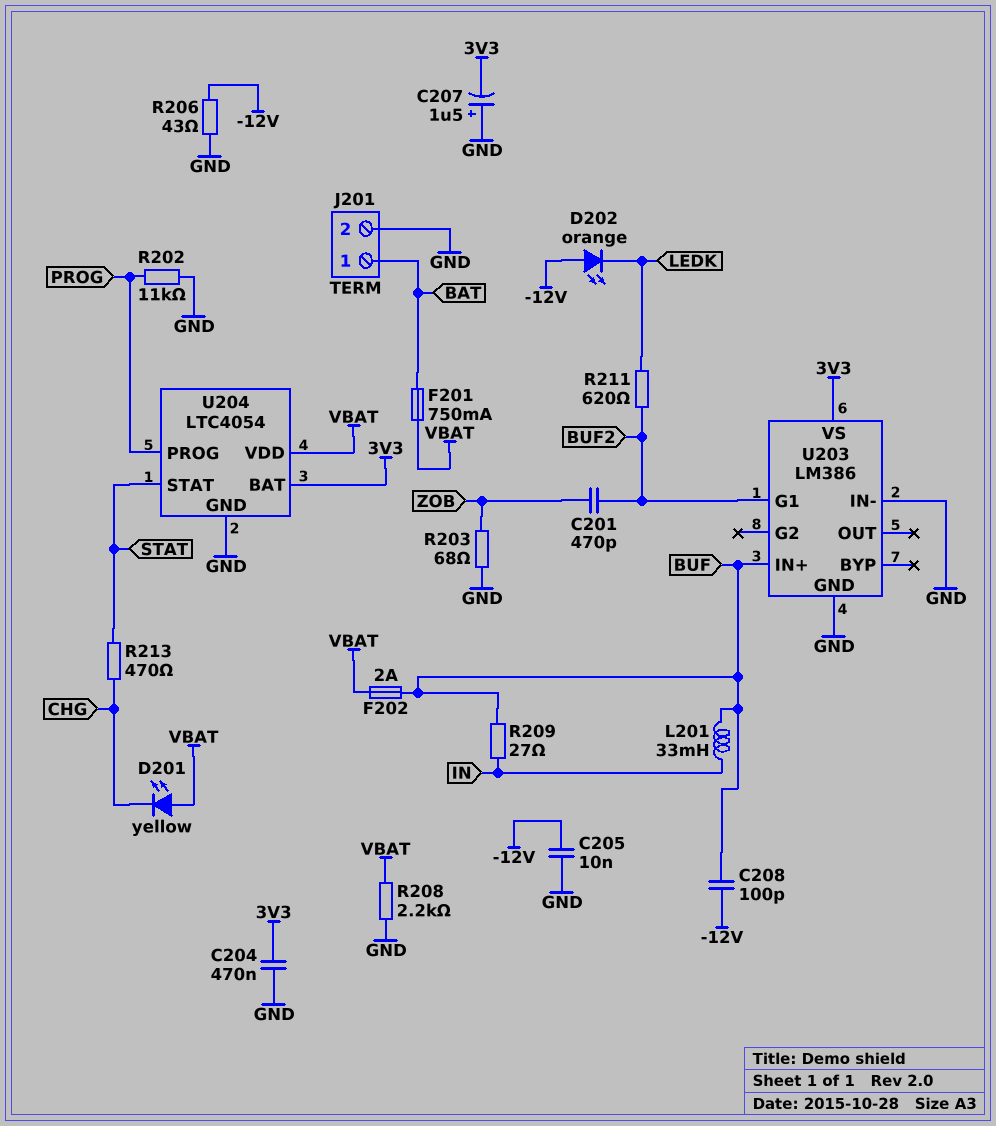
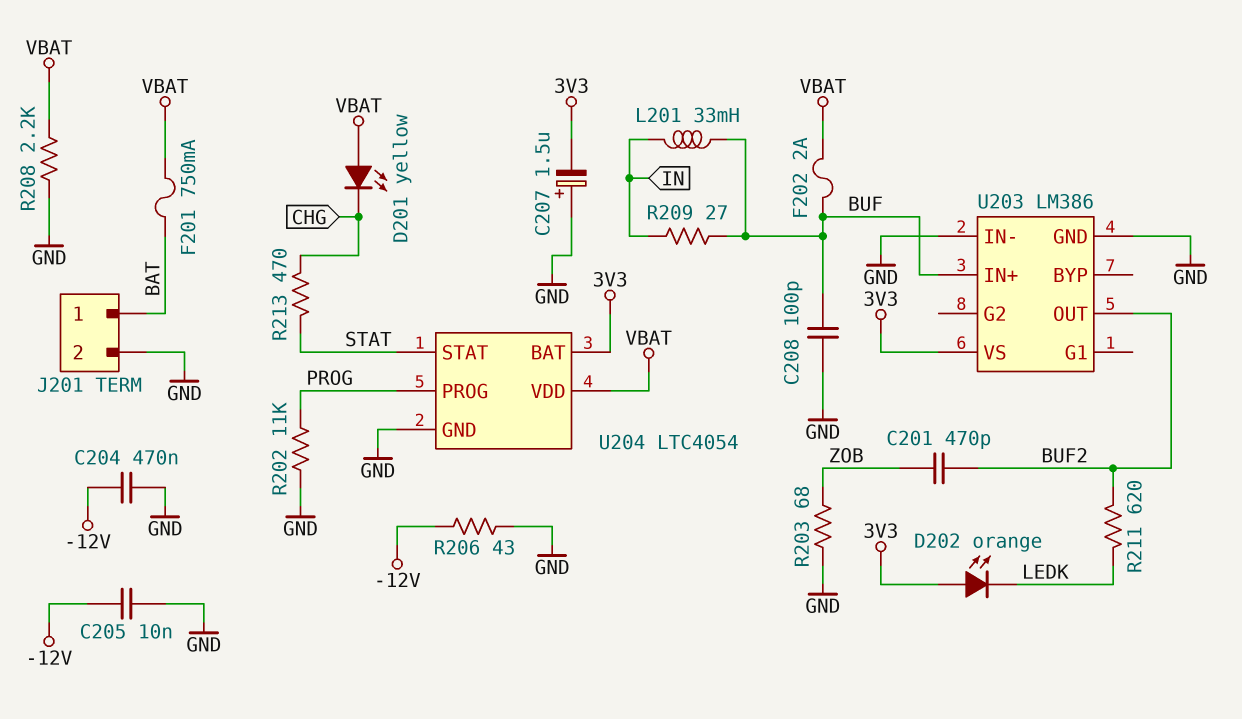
C204: 470nF (3V3, GND) -> 470nF (-12V, GND)
C208: 100pF (-12V, BUF) -> 100pF (BUF, GND)
D202: LED orange (A -12V, K LEDK) -> LED orange (A 3V3, K LEDK)
U203 pin G1: BUF2 -> none
U203 pin OUT: none -> BUF2

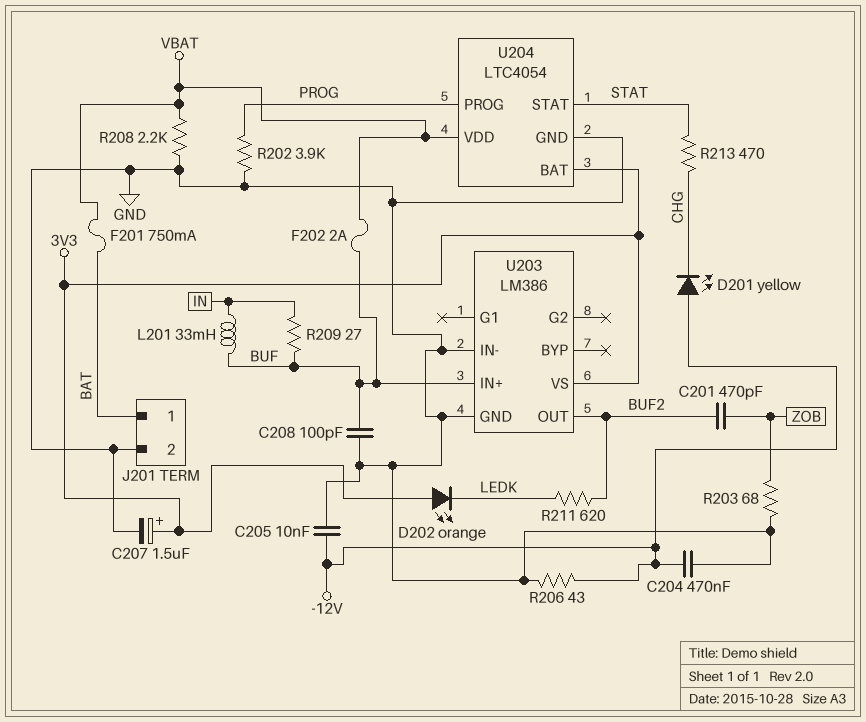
C207: 1.5uF (plus GND, minus 3V3) -> 1.5uF (plus 3V3, minus GND)
D201: LED yellow (A VBAT, K CHG) -> LED yellow (A -12V, K CHG)
R202: 11k (GND, PROG) -> 3.9k (GND, PROG)

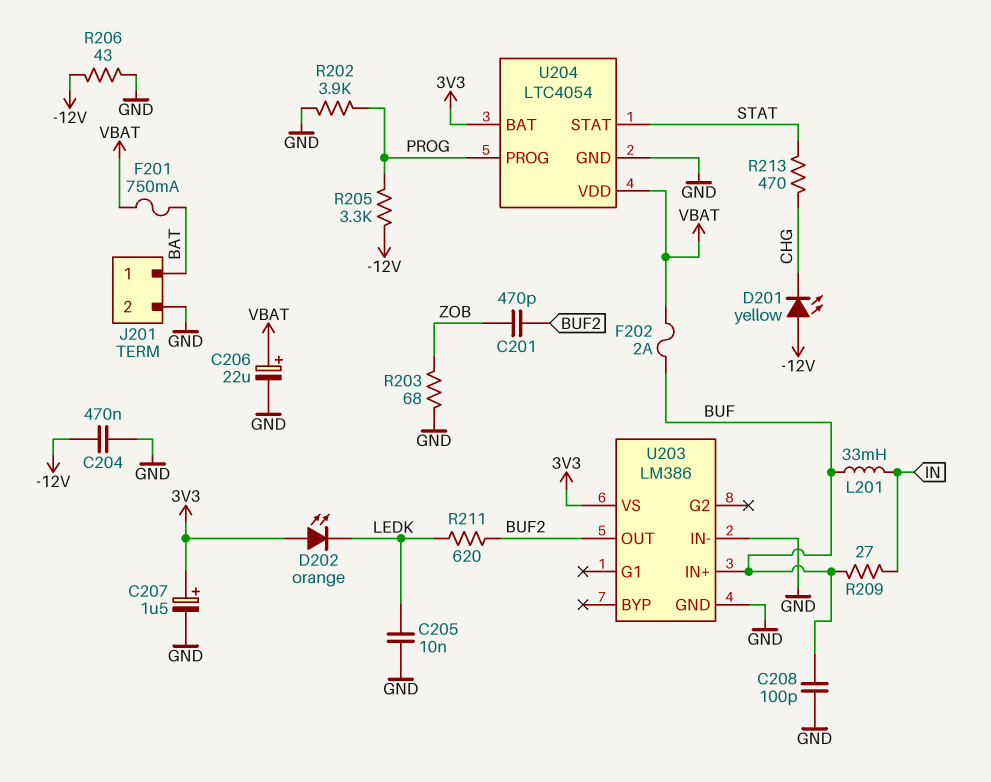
C205: 10nF (-12V, GND) -> 10nF (GND, LEDK)
C206: none -> 22uF (plus VBAT, minus GND)
R205: none -> 3.3k (-12V, PROG)
R208: 2.2k (GND, VBAT) -> none

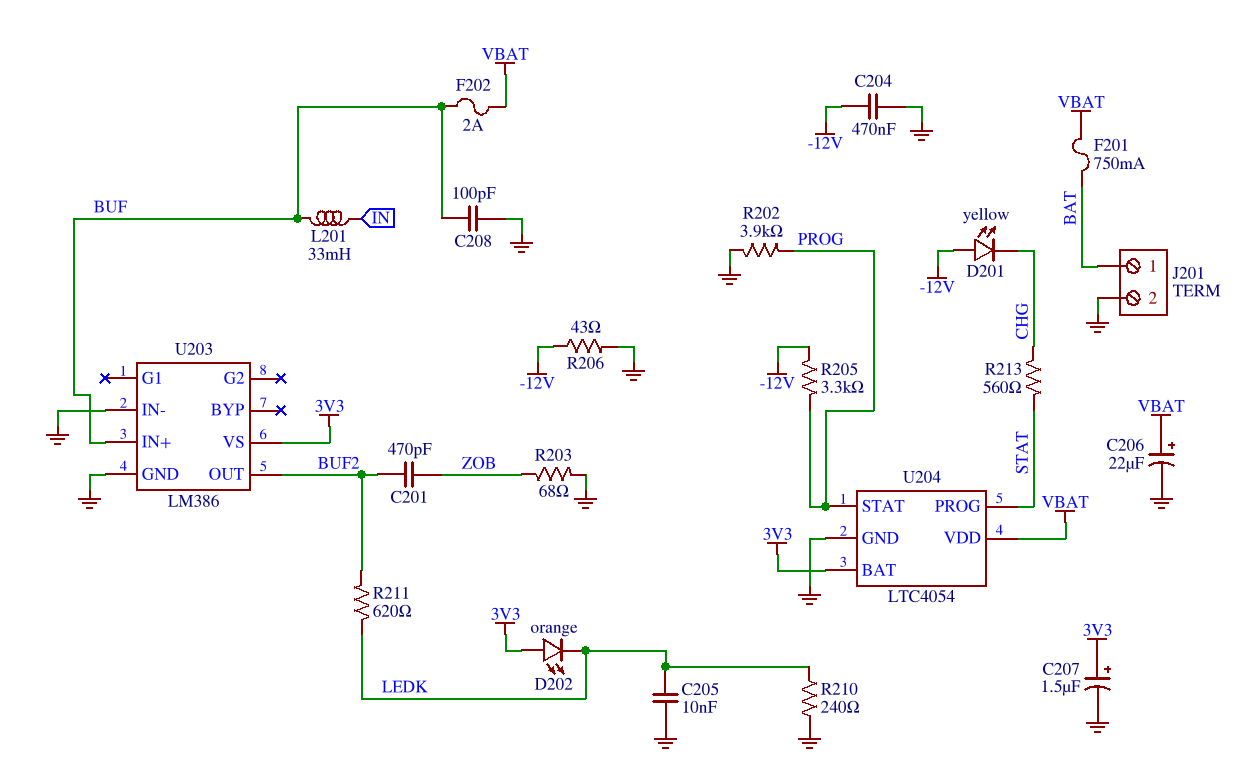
R209: 27 (BUF, IN) -> none
R210: none -> 240 (GND, LEDK)
R213: 470 (CHG, STAT) -> 560 (CHG, STAT)
U204 pin PROG: PROG -> STAT
U204 pin STAT: STAT -> PROG

